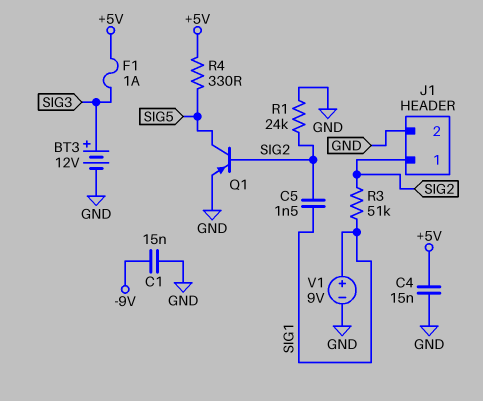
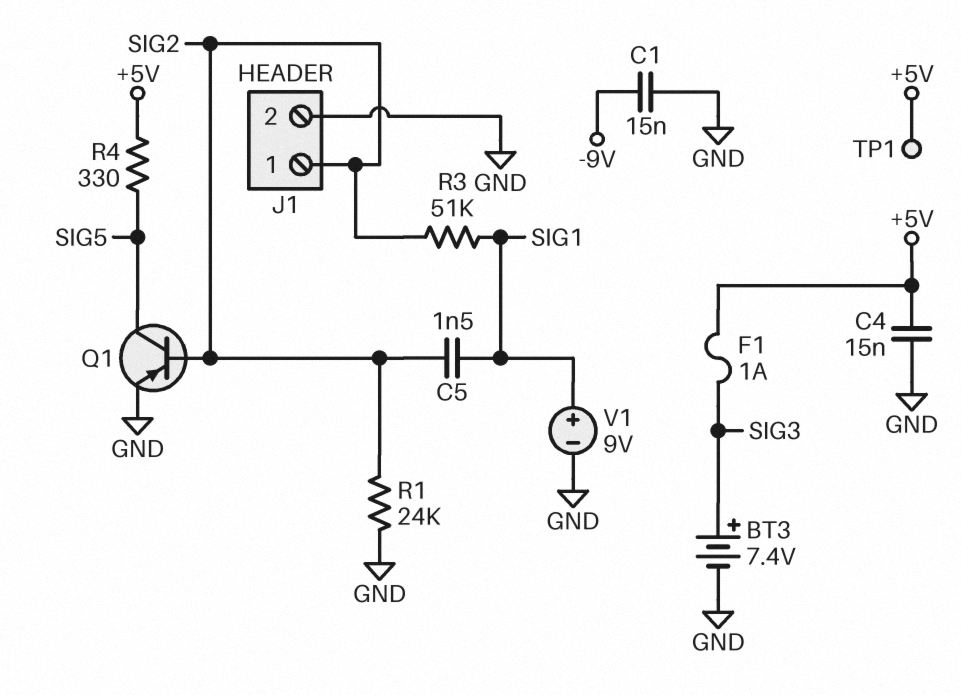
BT3: 12V (plus SIG3, minus GND) -> 7.4V (plus SIG3, minus GND)
TP1: none -> test point (+5V)

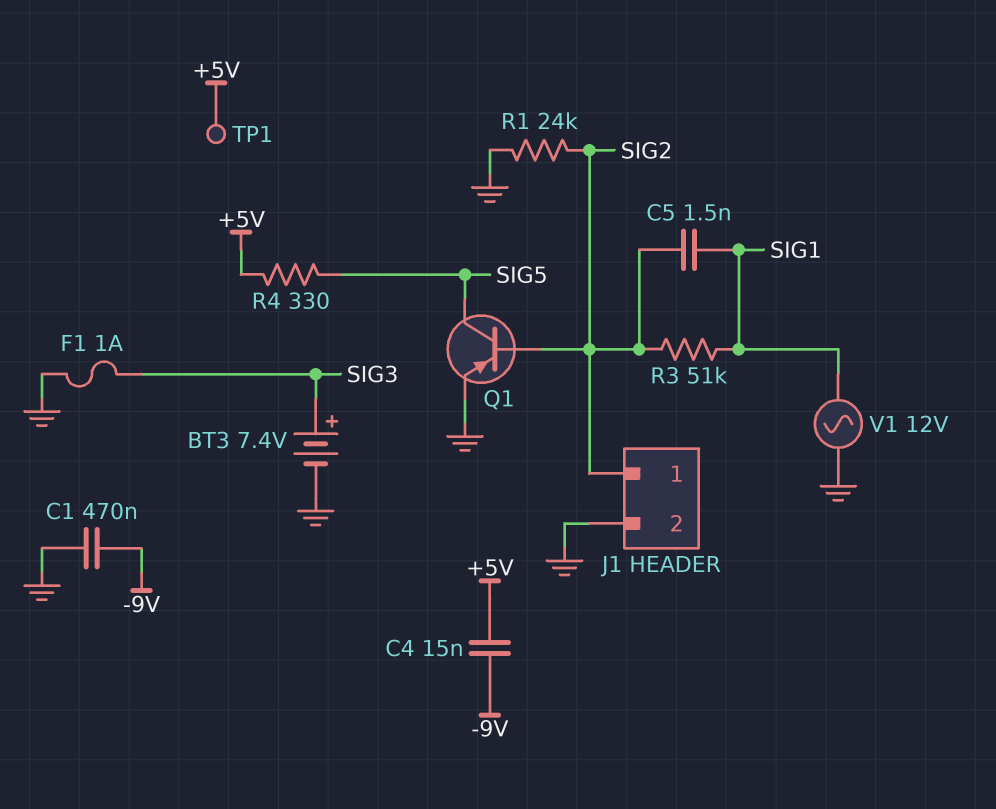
C1: 15nF (-9V, GND) -> 470nF (-9V, GND)
C4: 15nF (+5V, GND) -> 15nF (+5V, -9V)
F1: 1A (+5V, SIG3) -> 1A (GND, SIG3)
V1: 9V (plus SIG1, minus GND) -> AC 12V (GND, SIG1)

